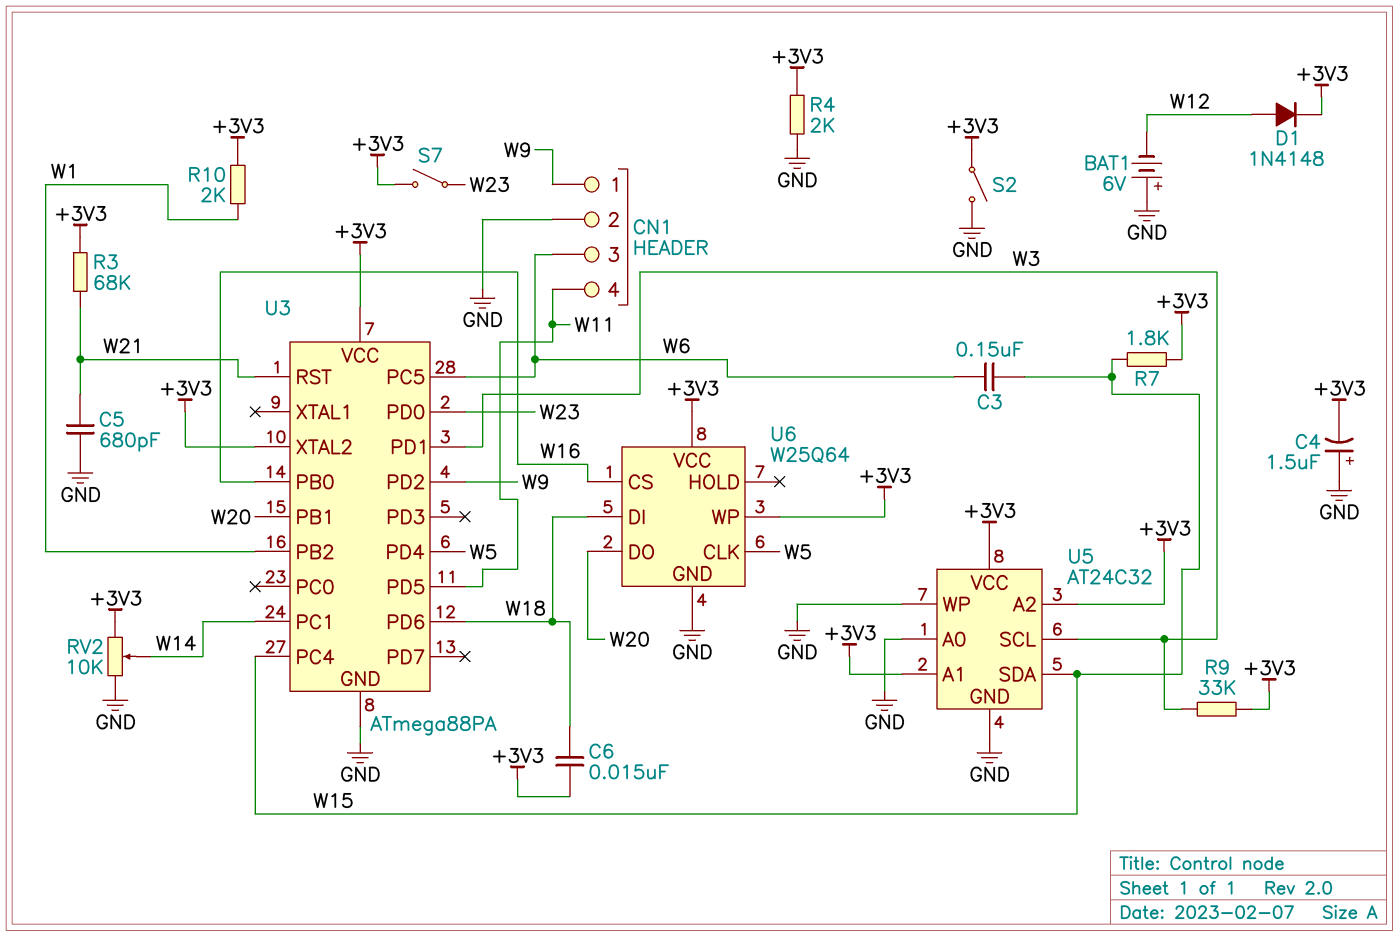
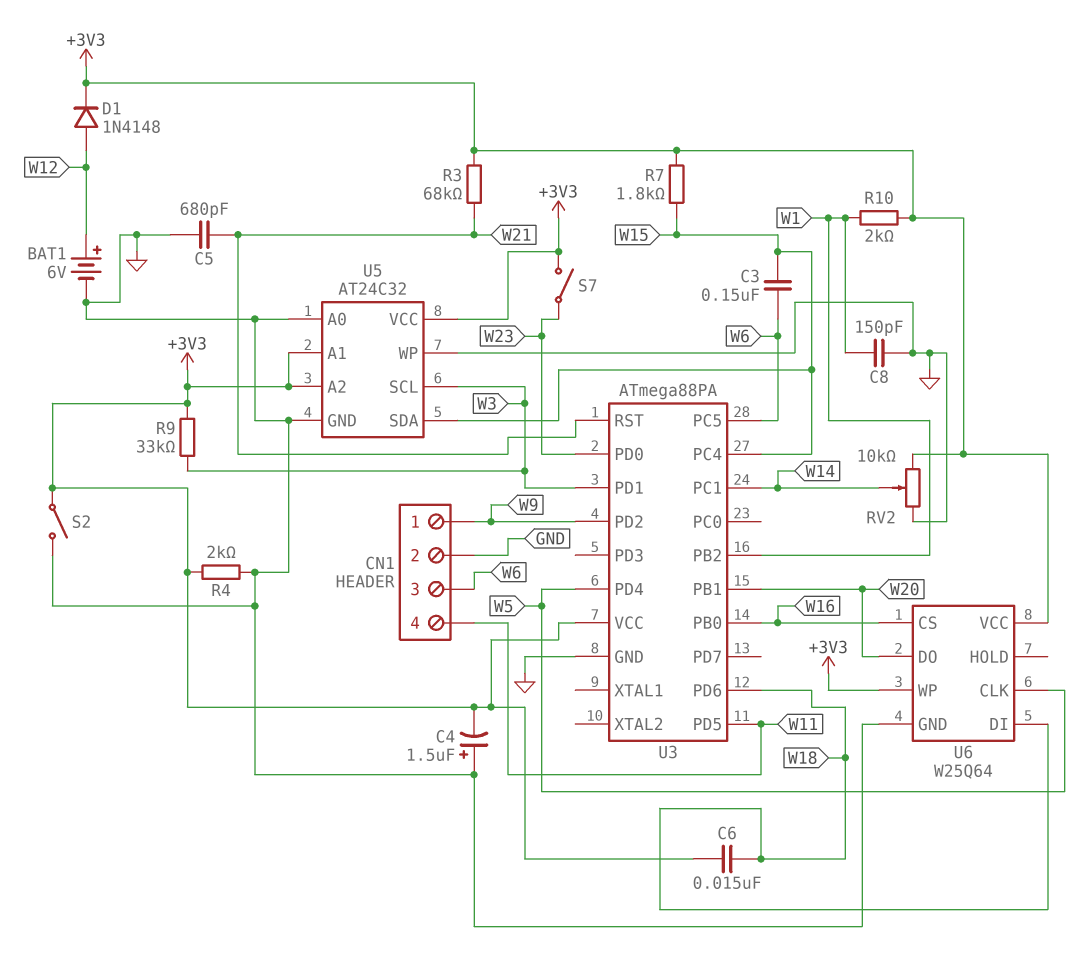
BAT1: 6V (plus GND, minus W12) -> 6V (plus W12, minus GND)
C8: none -> 150pF (GND, W1)
U3 pin XTAL2: +3V3 -> none

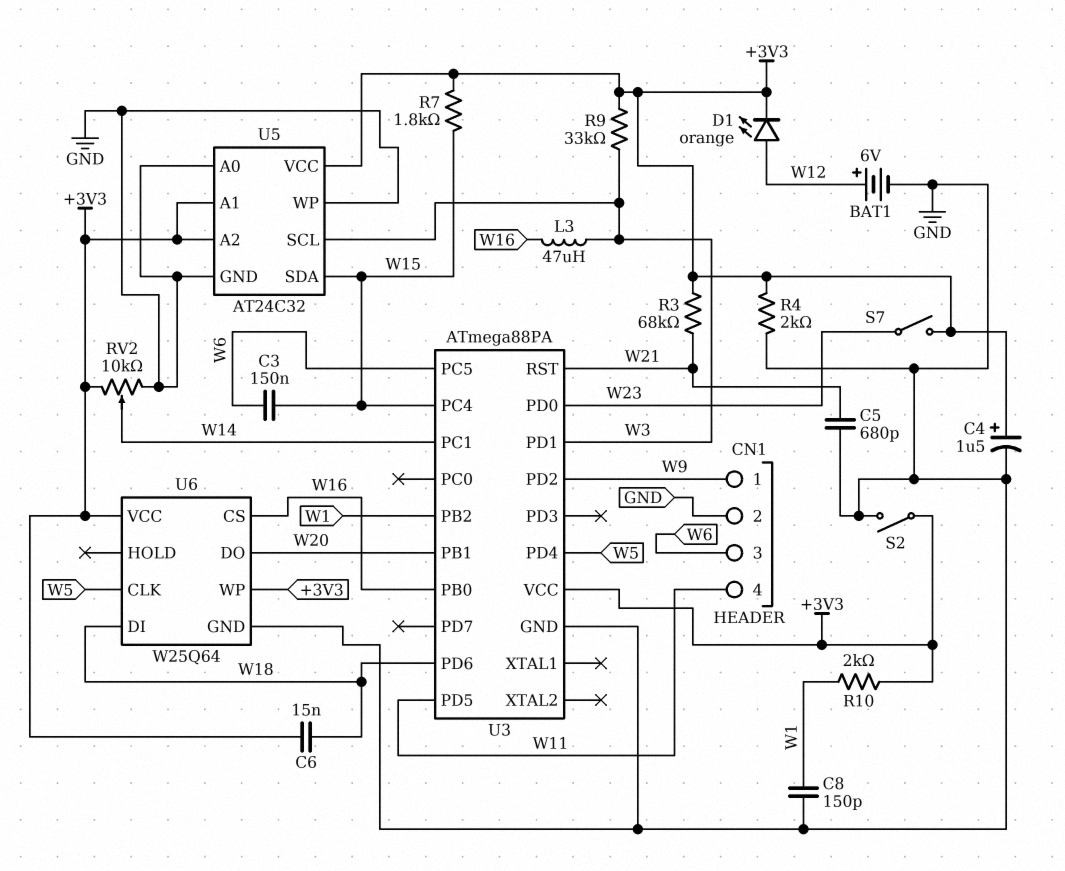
C4: 1.5uF (plus GND, minus +3V3) -> 1.5uF (plus +3V3, minus GND)
D1: diode 1N4148 (A W12, K +3V3) -> LED orange (A W12, K +3V3)
L3: none -> 47uH (W3, W16)

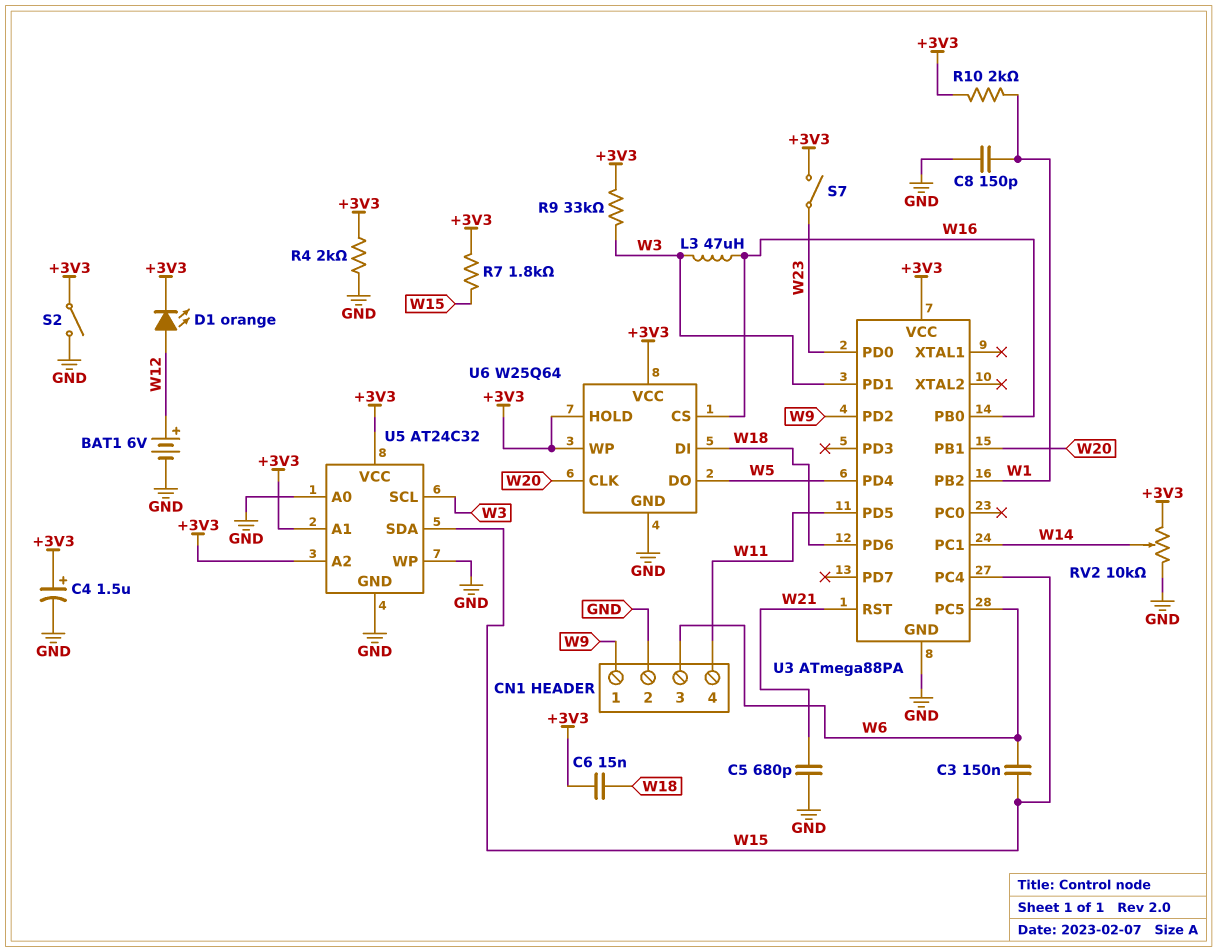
R3: 68k (+3V3, W21) -> none
U6 pin CLK: W5 -> W20
U6 pin DO: W20 -> W5
U6 pin HOLD: none -> +3V3

